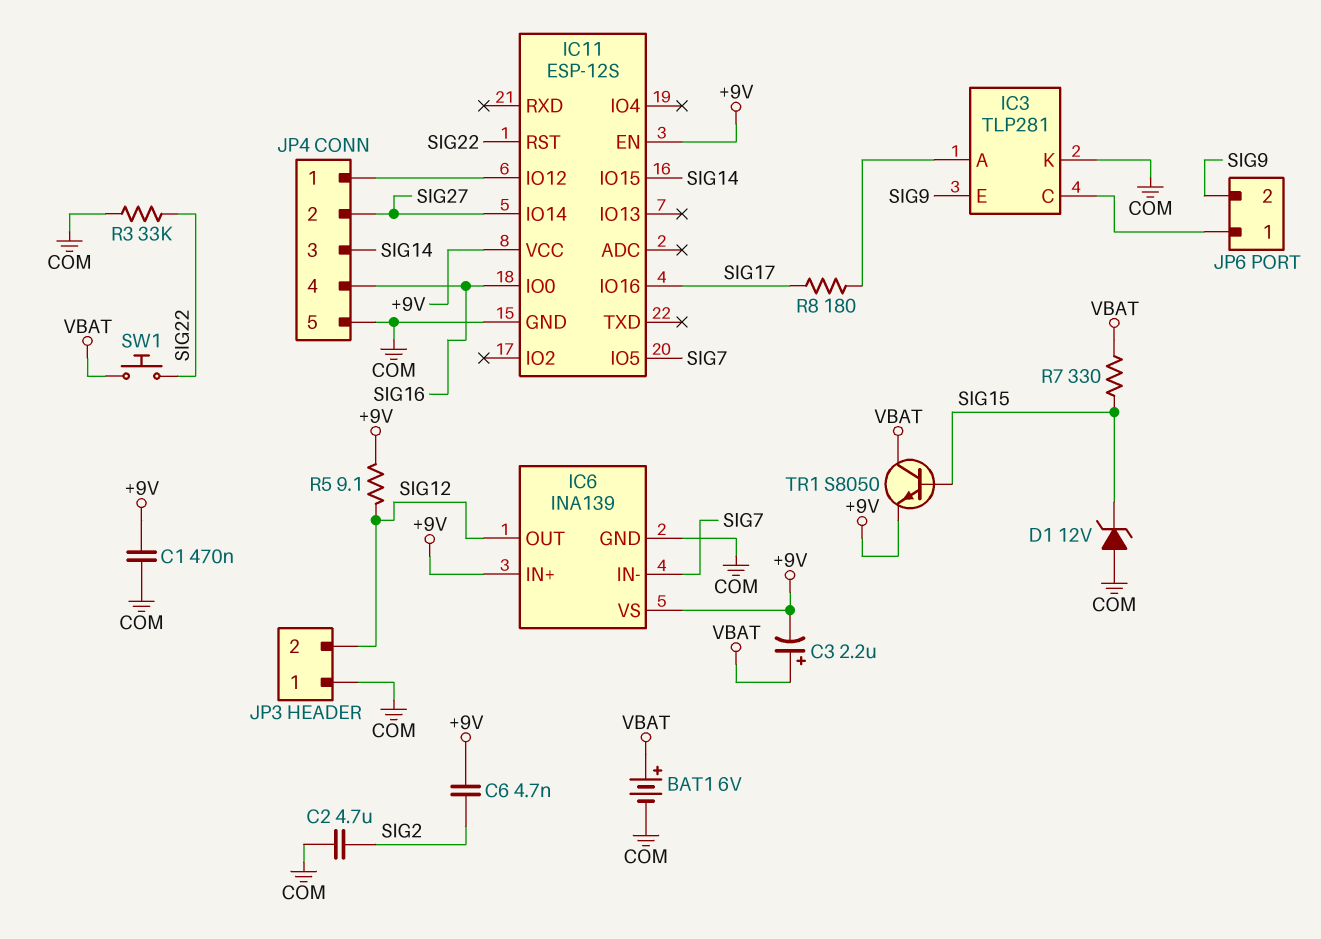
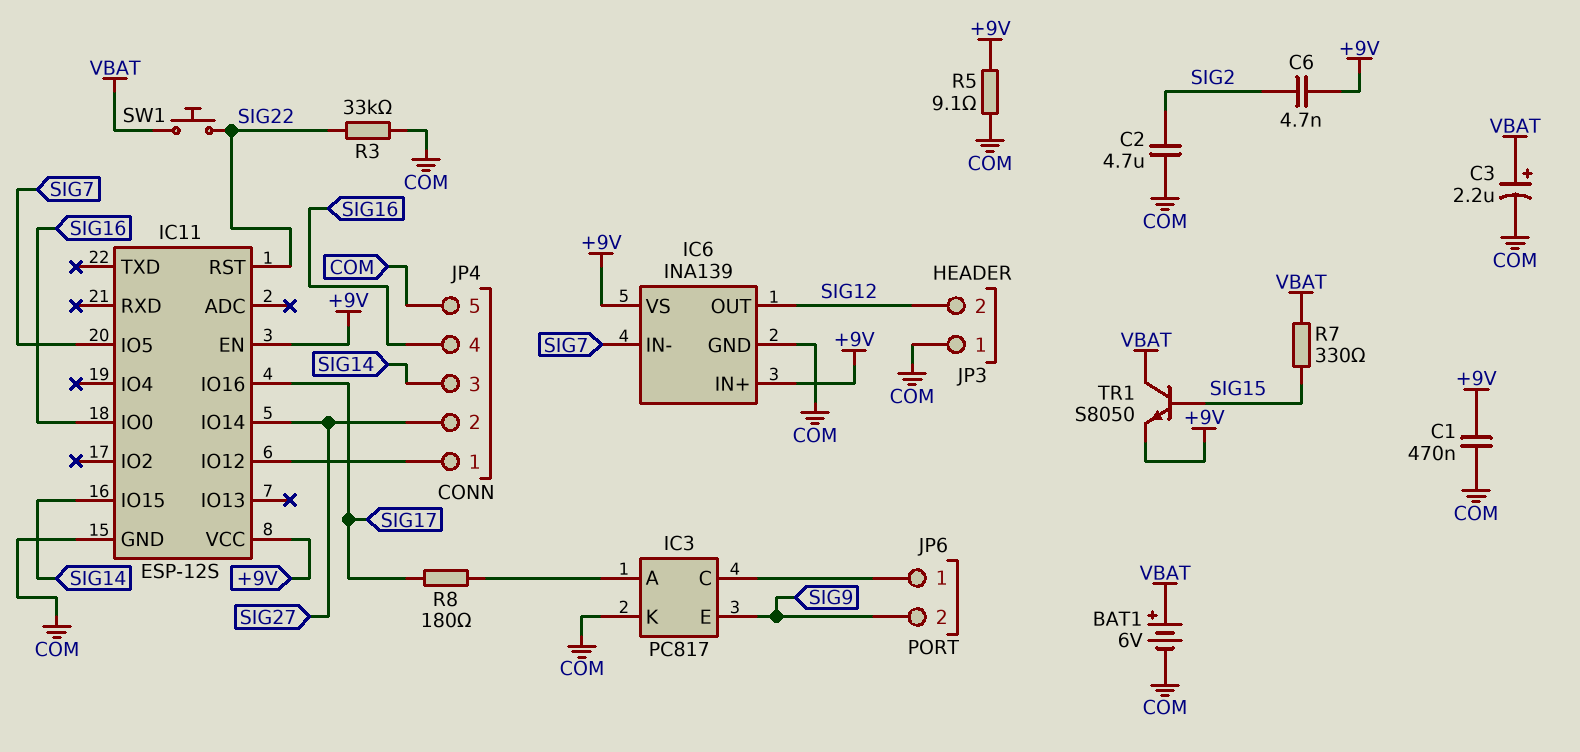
C3: 2.2uF (plus VBAT, minus +9V) -> 2.2uF (plus VBAT, minus COM)
D1: zener 12V (A COM, K SIG15) -> none
IC3: TLP281 -> PC817
R5: 9.1 (+9V, SIG12) -> 9.1 (+9V, COM)

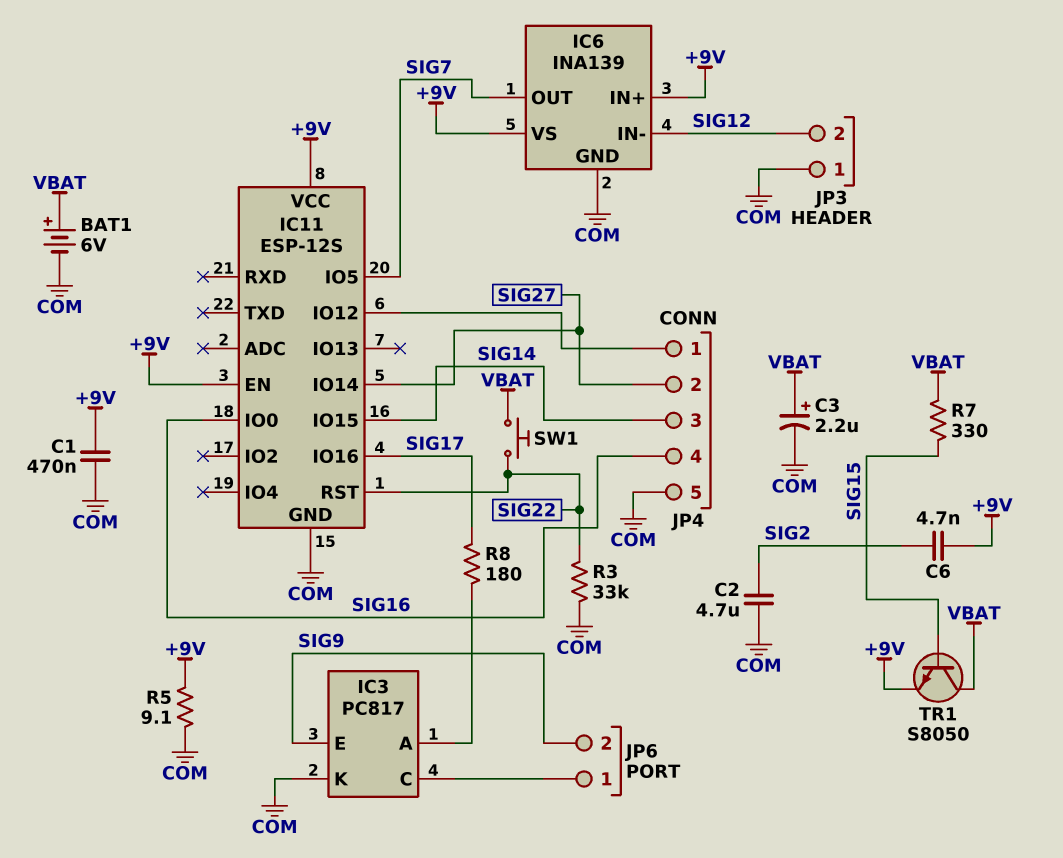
IC6 pin IN-: SIG7 -> SIG12
IC6 pin OUT: SIG12 -> SIG7

